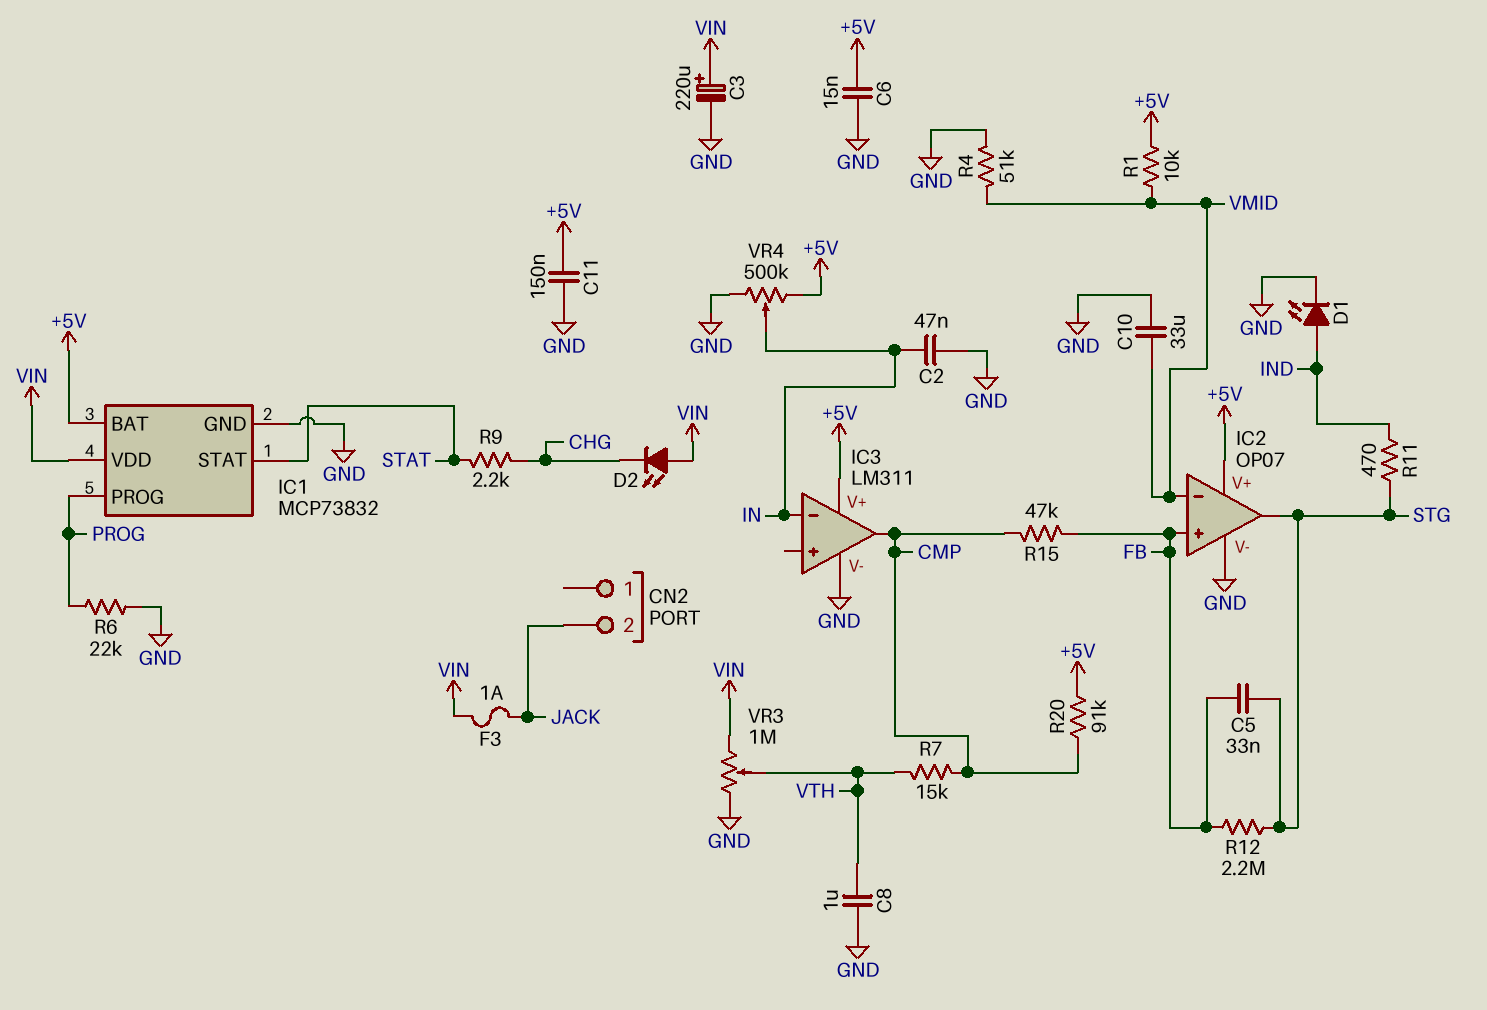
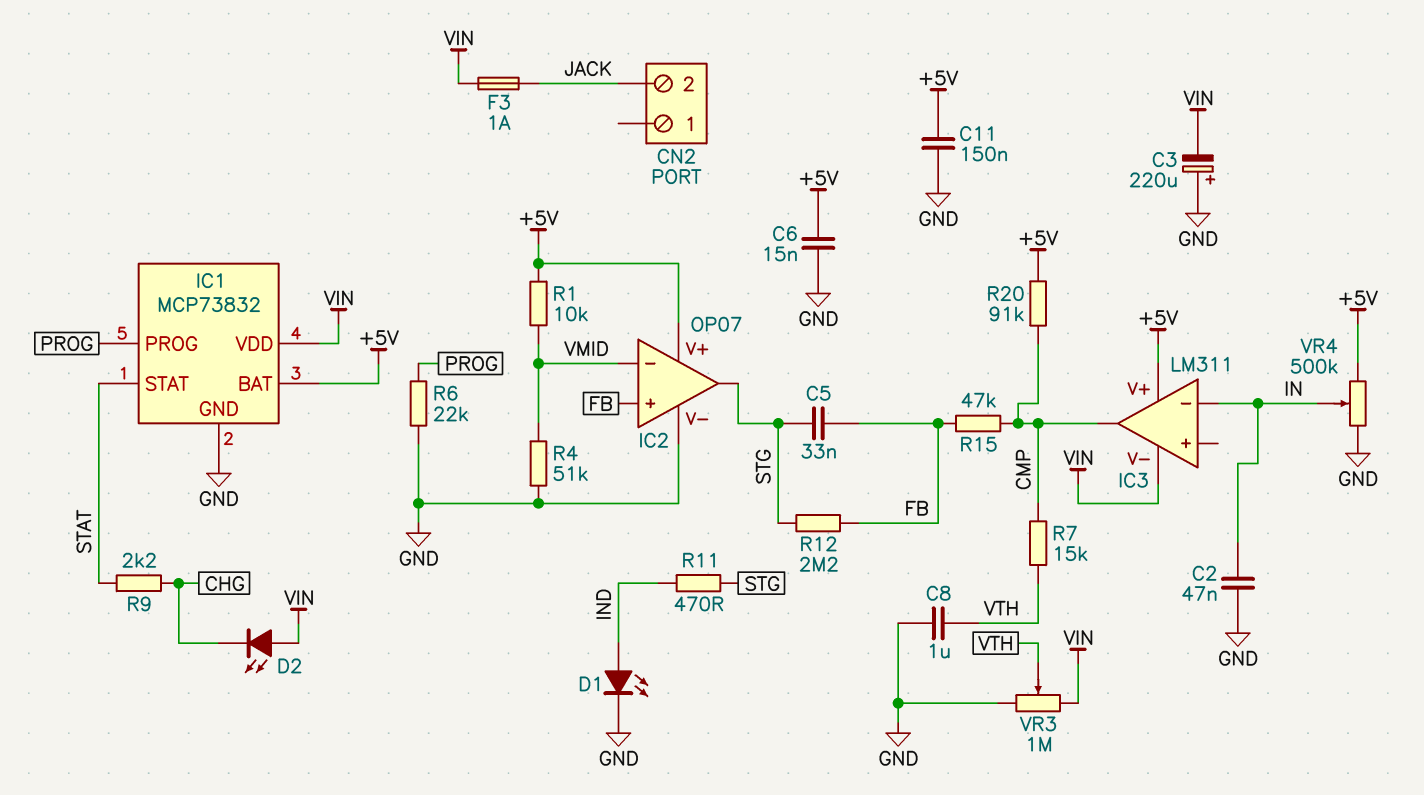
C3: 220uF (plus VIN, minus GND) -> 220uF (plus GND, minus VIN)
C10: 33uF (GND, VMID) -> none
IC3 pin V-: GND -> VIN

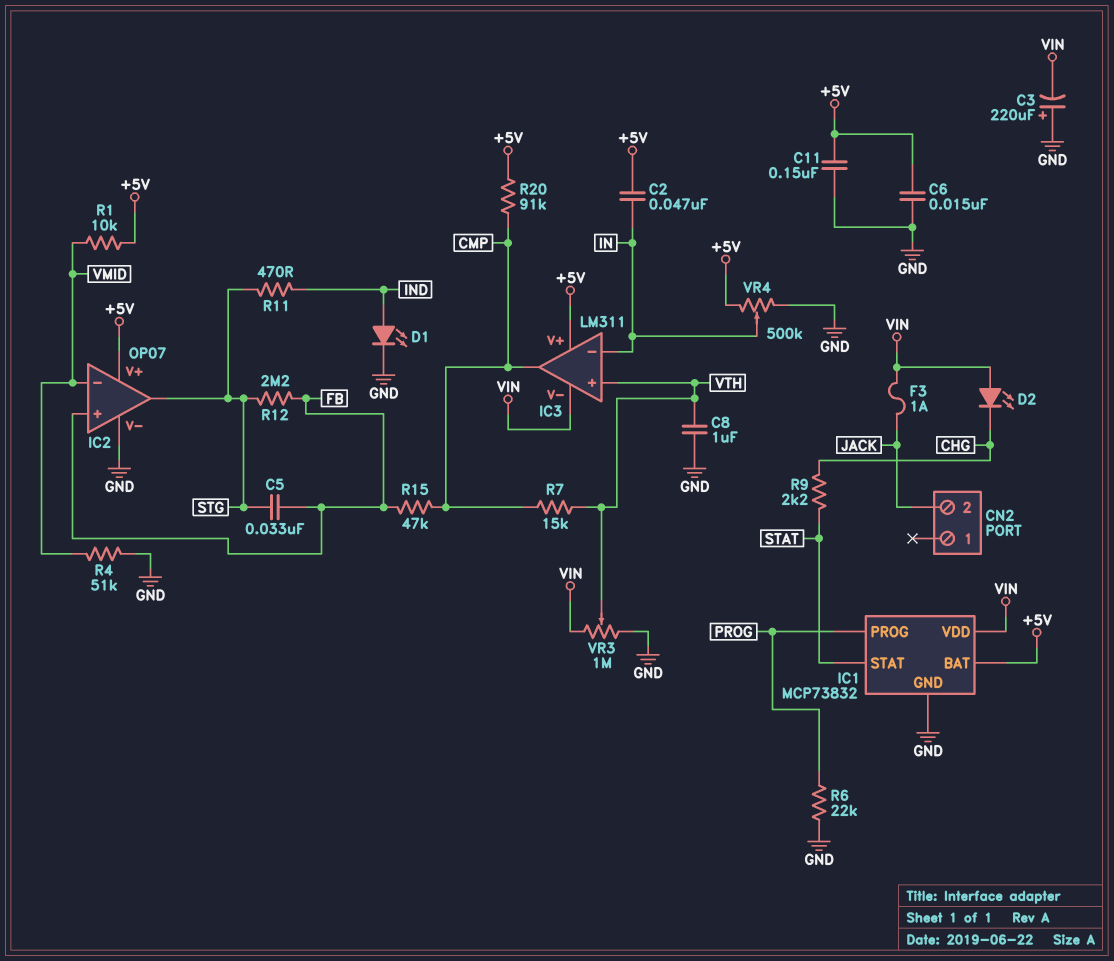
C2: 47nF (GND, IN) -> 47nF (+5V, IN)
IC3 pin in+: none -> VTH

